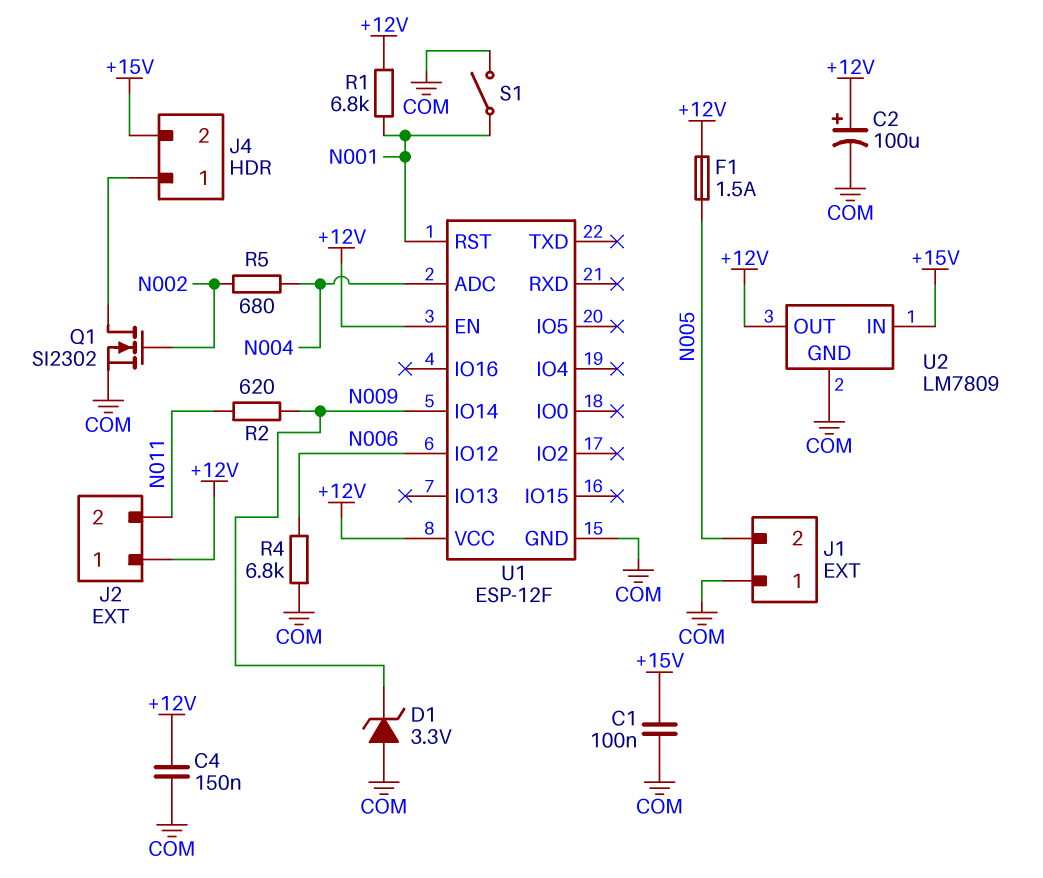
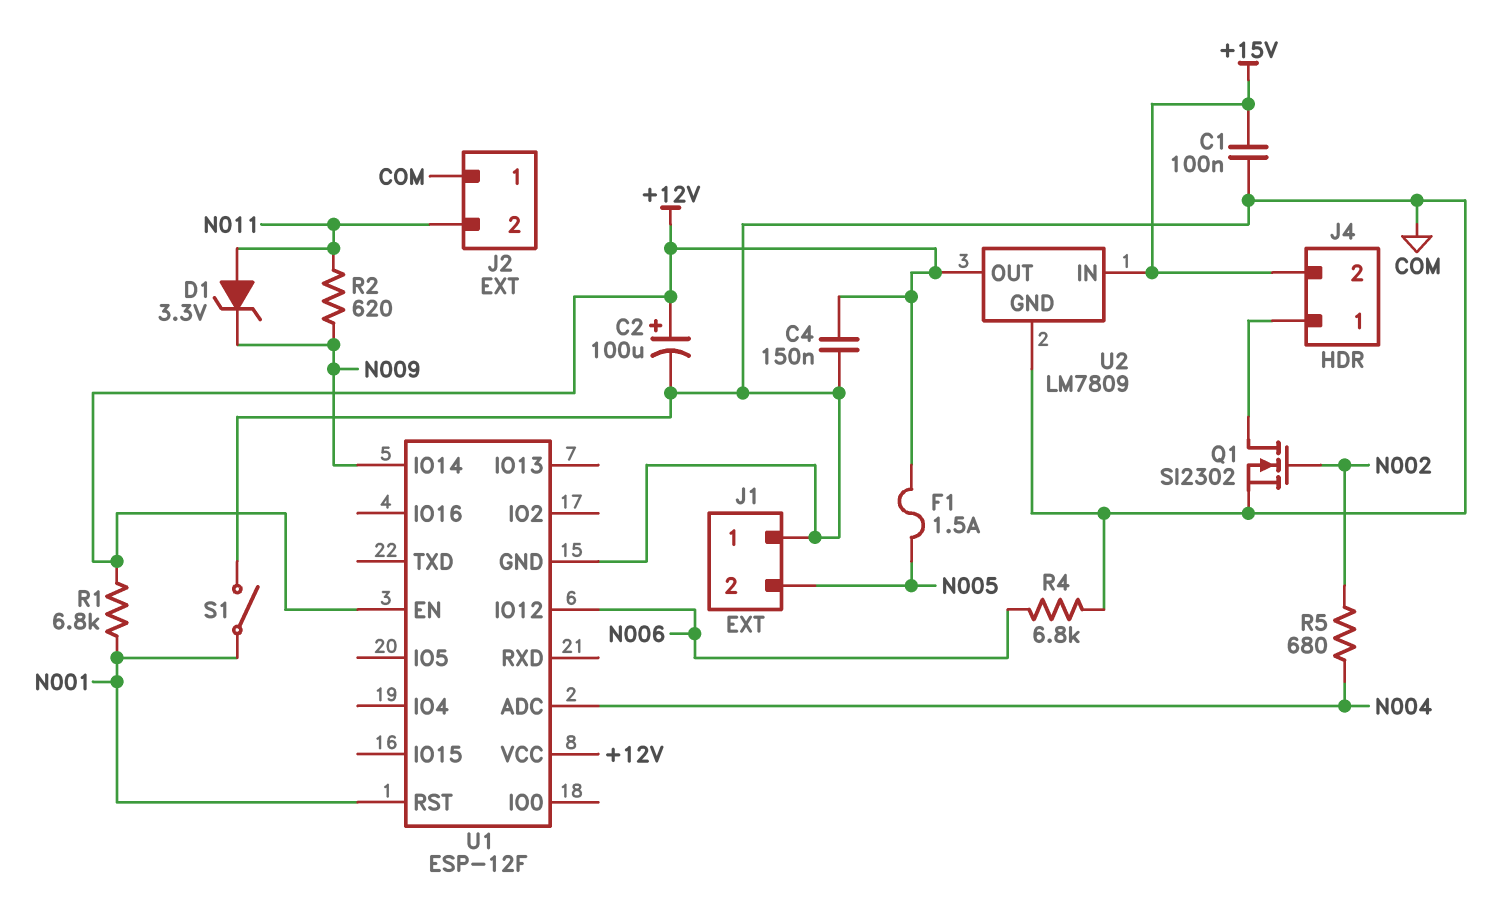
D1: zener 3.3V (A COM, K N009) -> zener 3.3V (A N011, K N009)
J2 pin 1: +12V -> COM

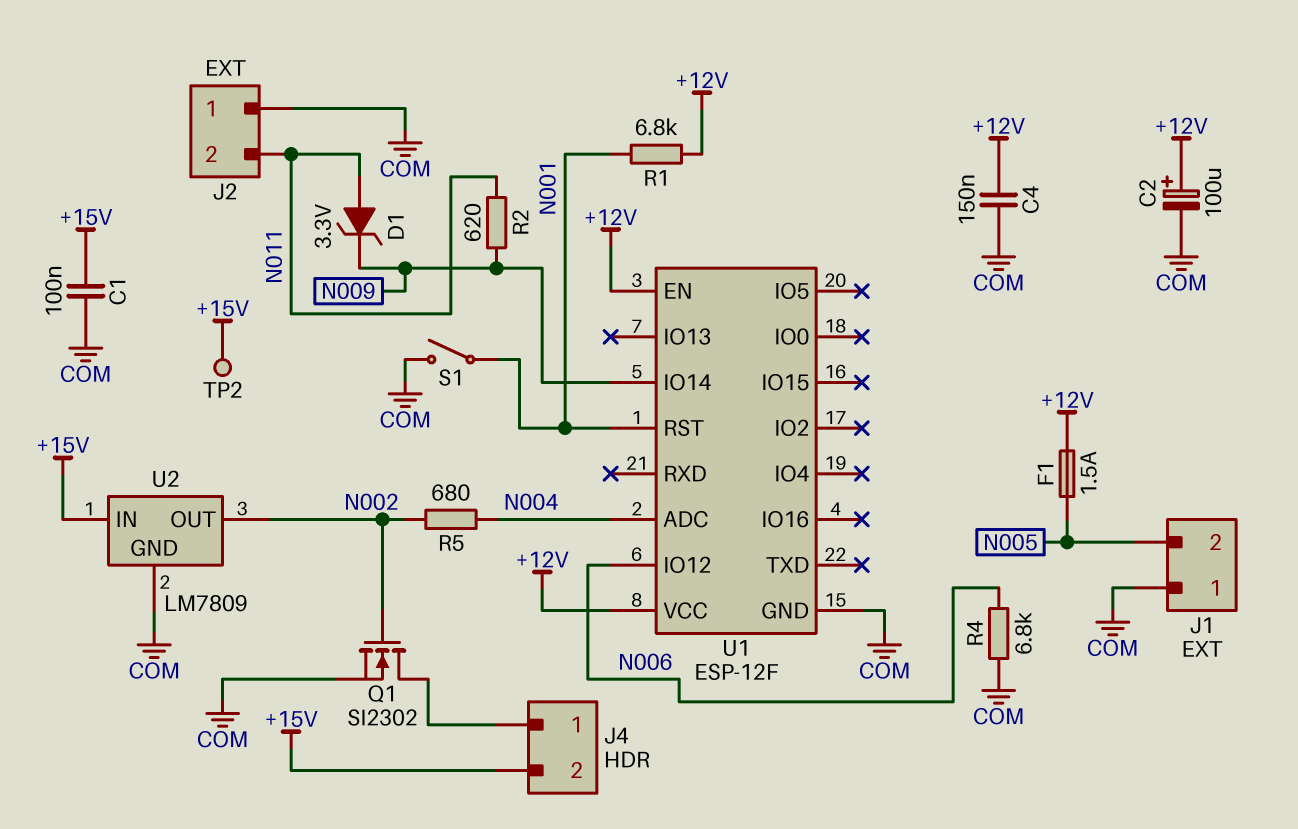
TP2: none -> test point (+15V)
U2 pin OUT: +12V -> N002

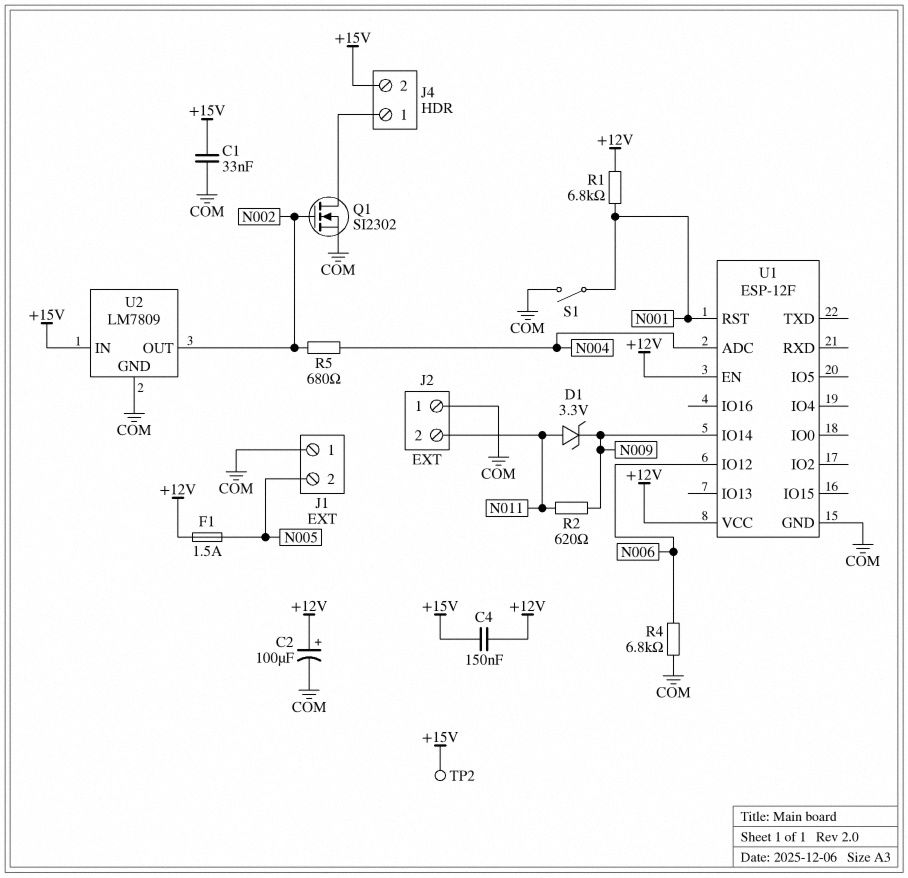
C1: 100nF (+15V, COM) -> 33nF (+15V, COM)
C4: 150nF (+12V, COM) -> 150nF (+12V, +15V)

